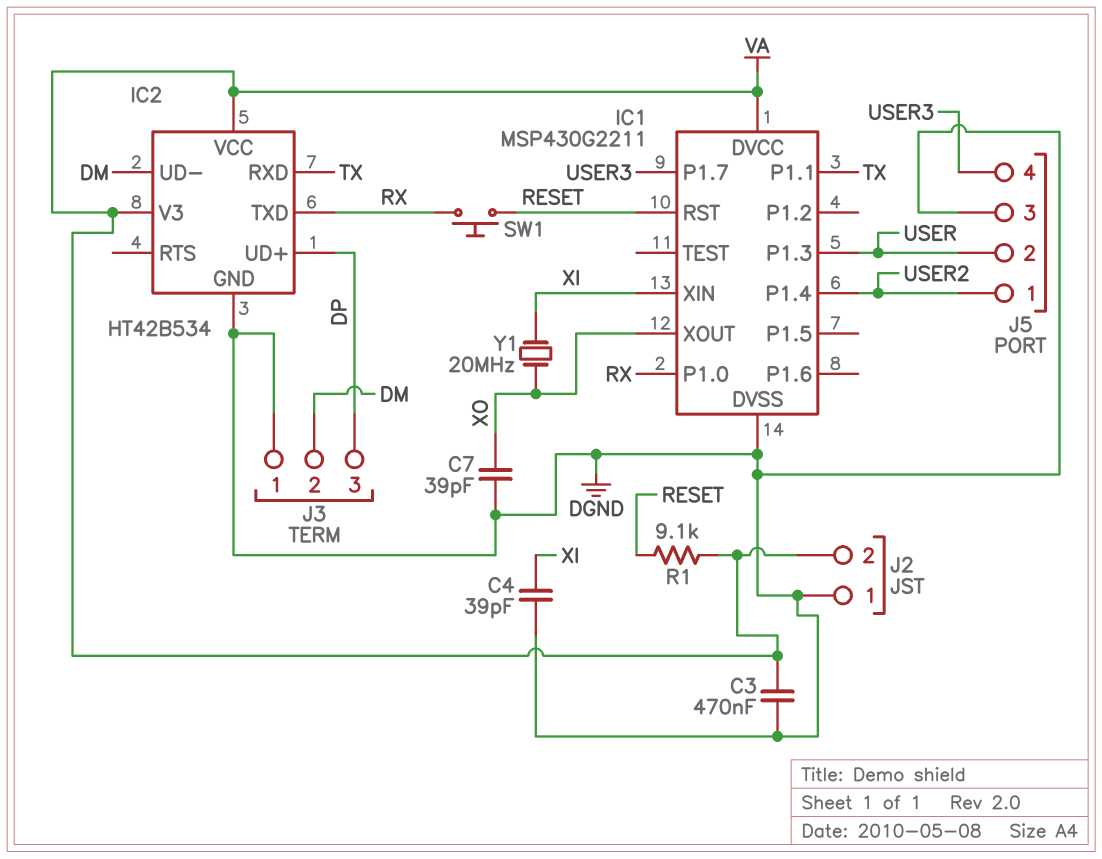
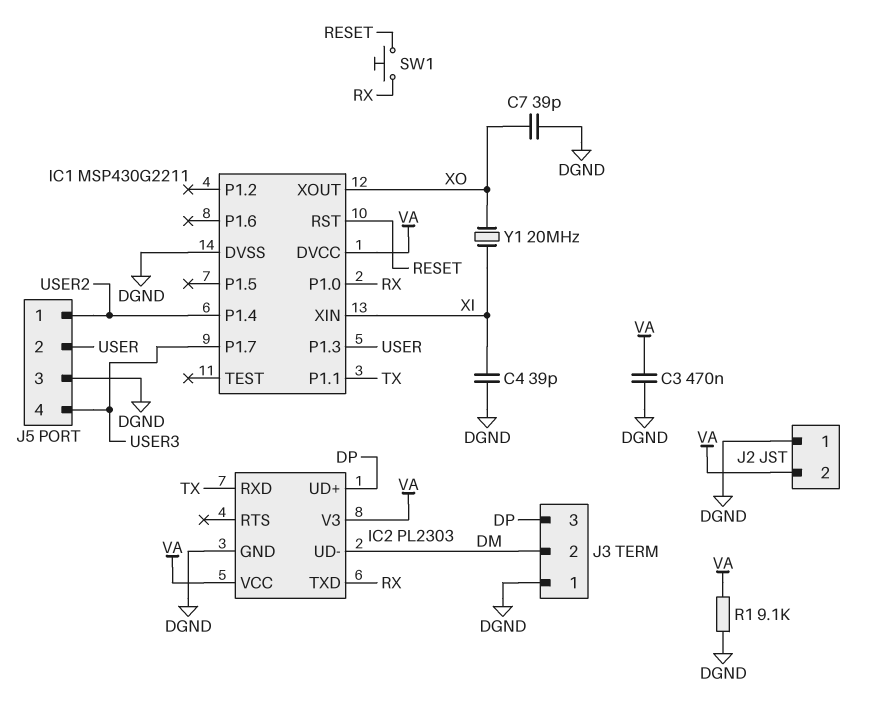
IC2: HT42B534 -> PL2303
R1: 9.1k (RESET, VA) -> 9.1k (DGND, VA)

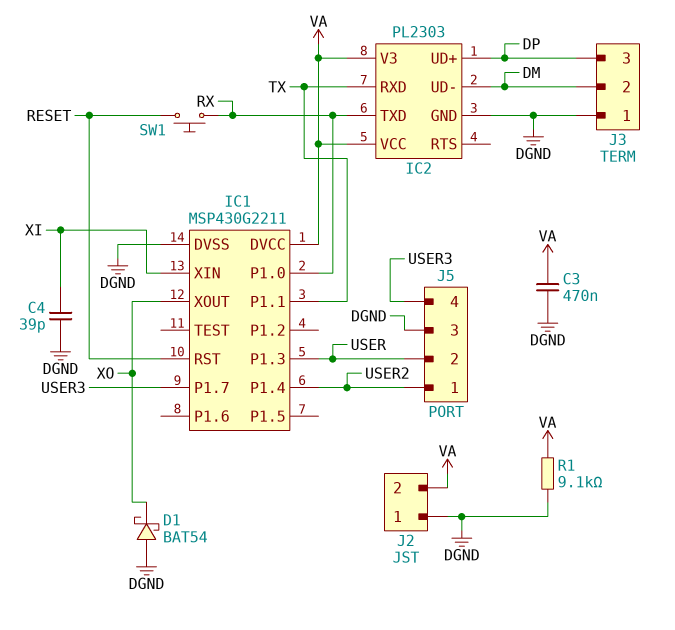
C7: 39pF (DGND, XO) -> none
D1: none -> schottky BAT54 (A DGND, K XO)
Y1: 20MHz (XI, XO) -> none

